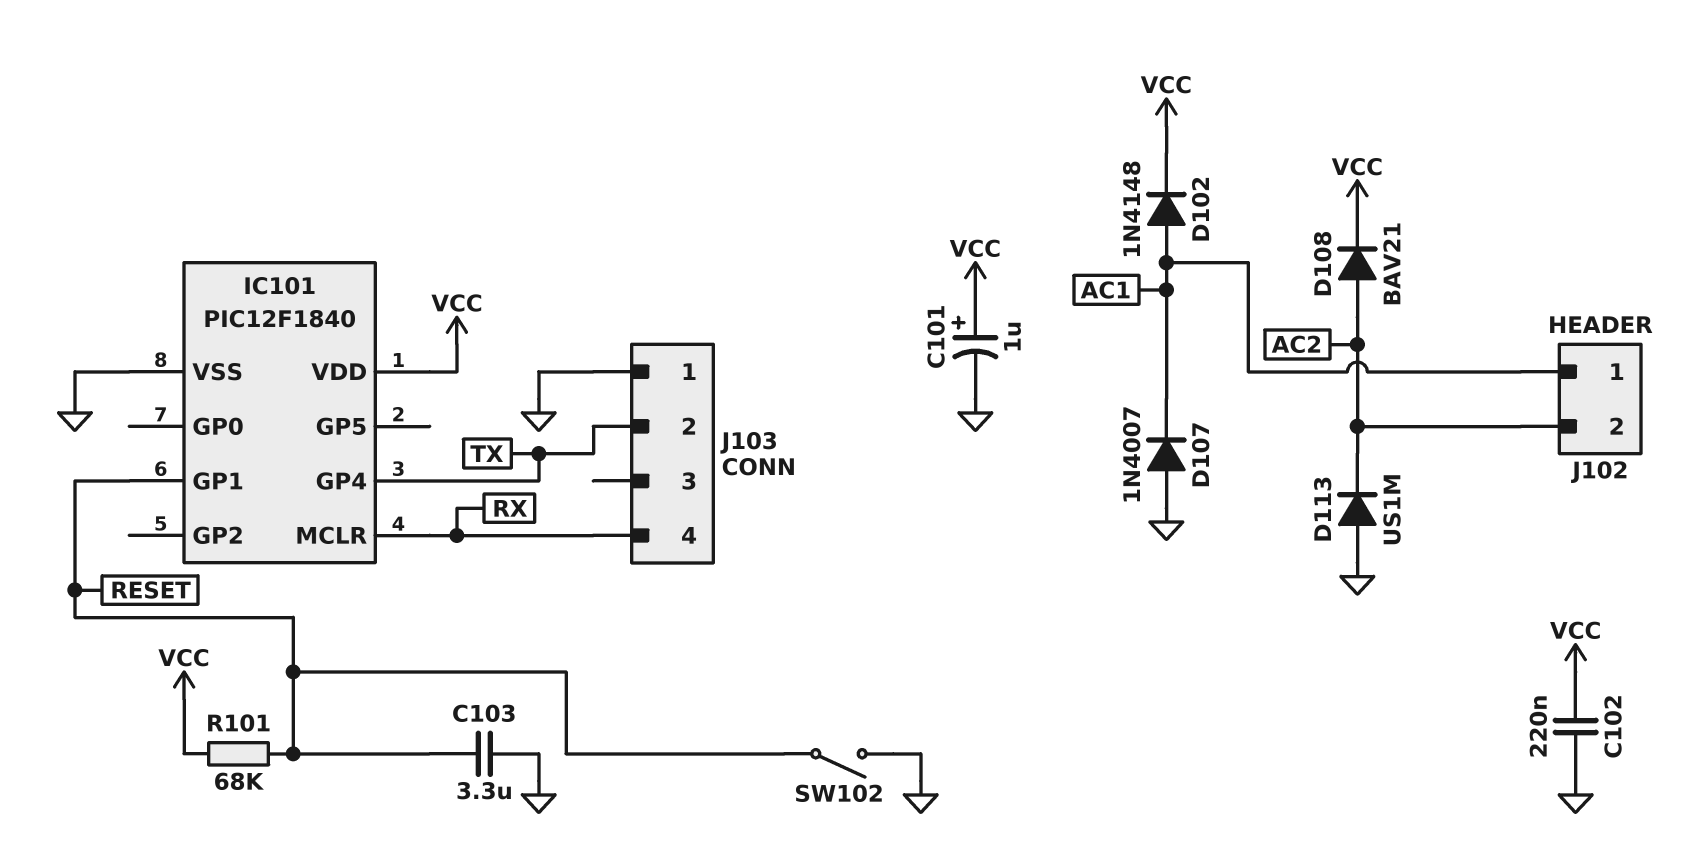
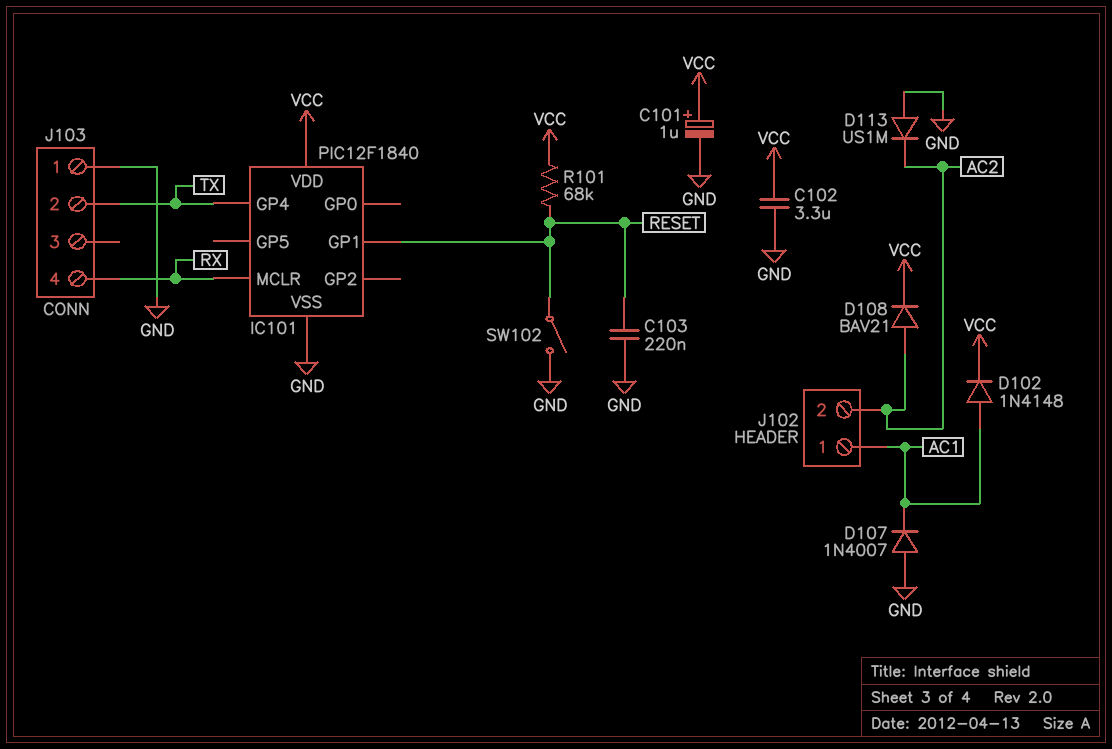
C102: 220nF (GND, VCC) -> 3.3uF (GND, VCC)
C103: 3.3uF (GND, RESET) -> 220nF (GND, RESET)

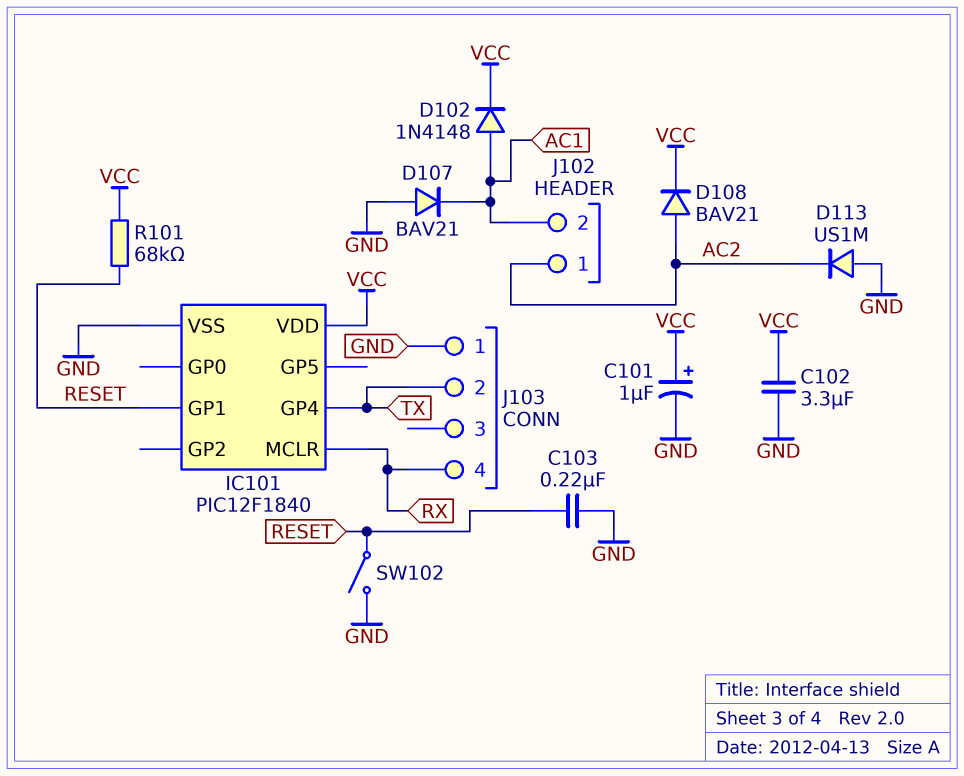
D107: diode 1N4007 (A GND, K AC1) -> diode BAV21 (A GND, K AC1)
J102 pin 1: AC1 -> AC2
J102 pin 2: AC2 -> AC1

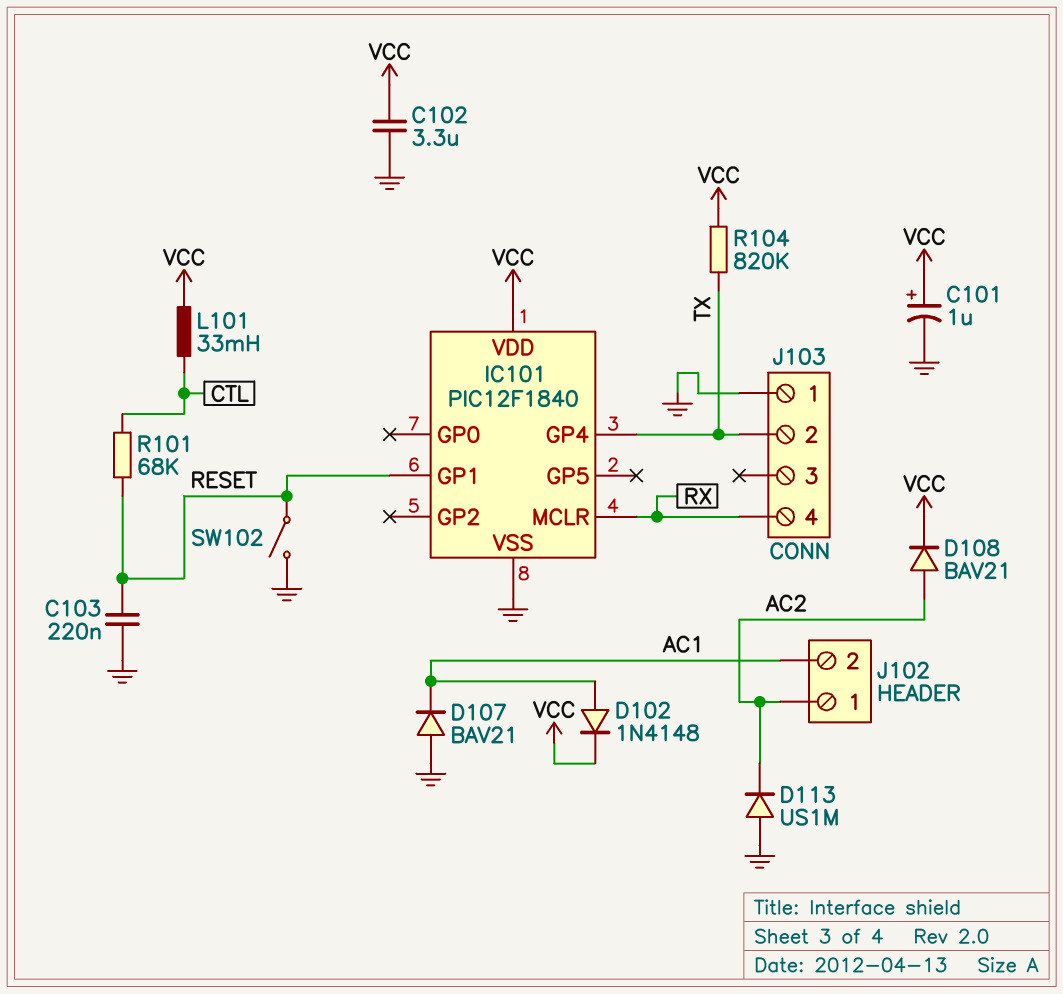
L101: none -> 33mH (CTL, VCC)
R101: 68k (RESET, VCC) -> 68k (CTL, RESET)
R104: none -> 820k (TX, VCC)

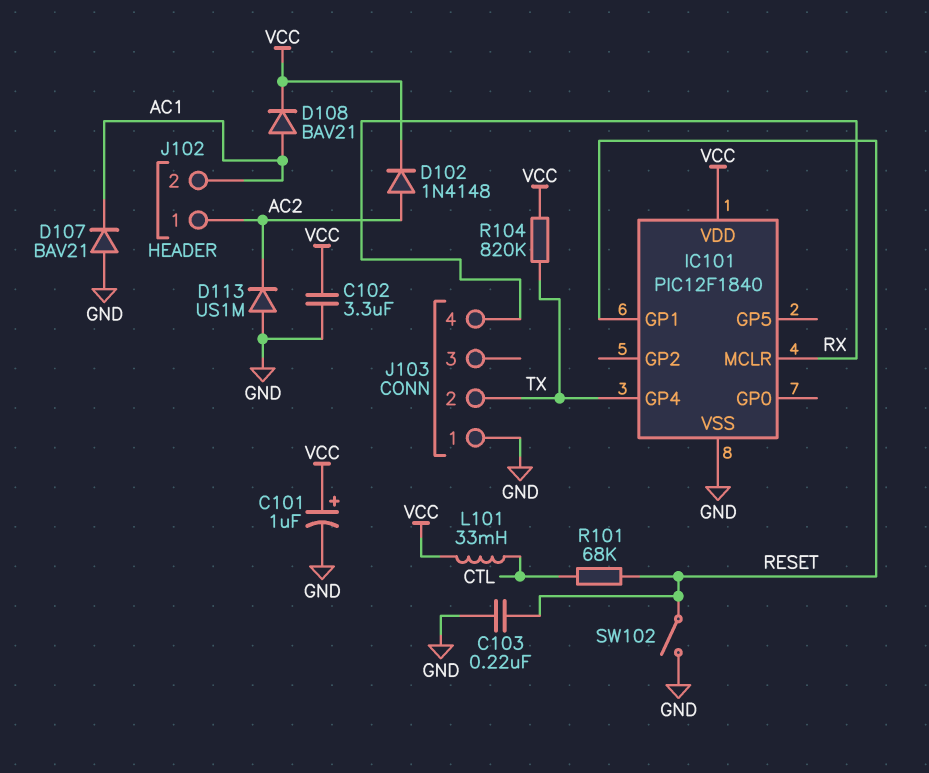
D102: diode 1N4148 (A AC1, K VCC) -> diode 1N4148 (A AC2, K VCC)
D108: diode BAV21 (A AC2, K VCC) -> diode BAV21 (A AC1, K VCC)

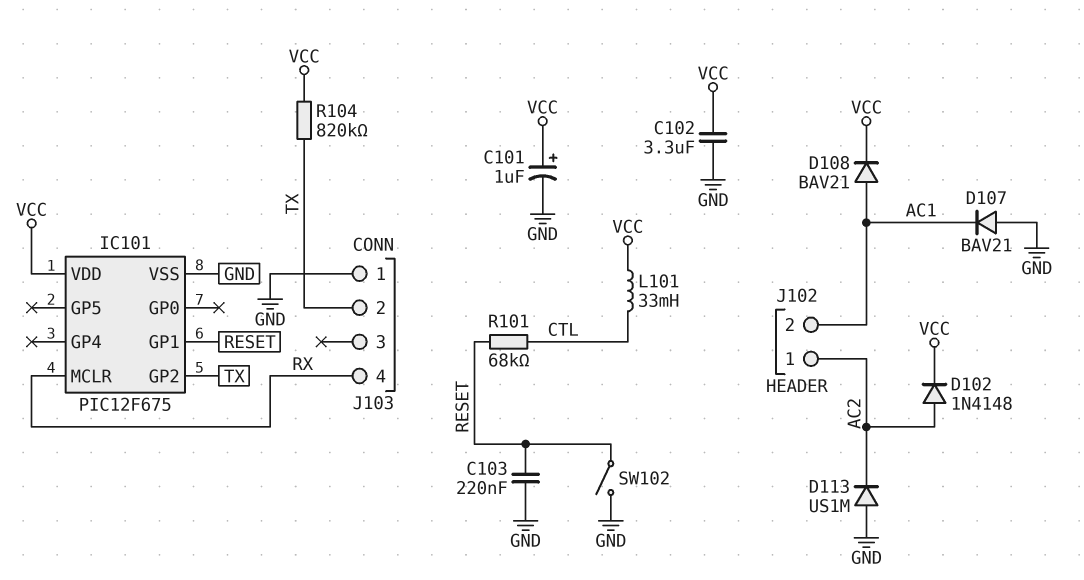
IC101: PIC12F1840 -> PIC12F675
IC101 pin GP2: none -> TX
IC101 pin GP4: TX -> none

